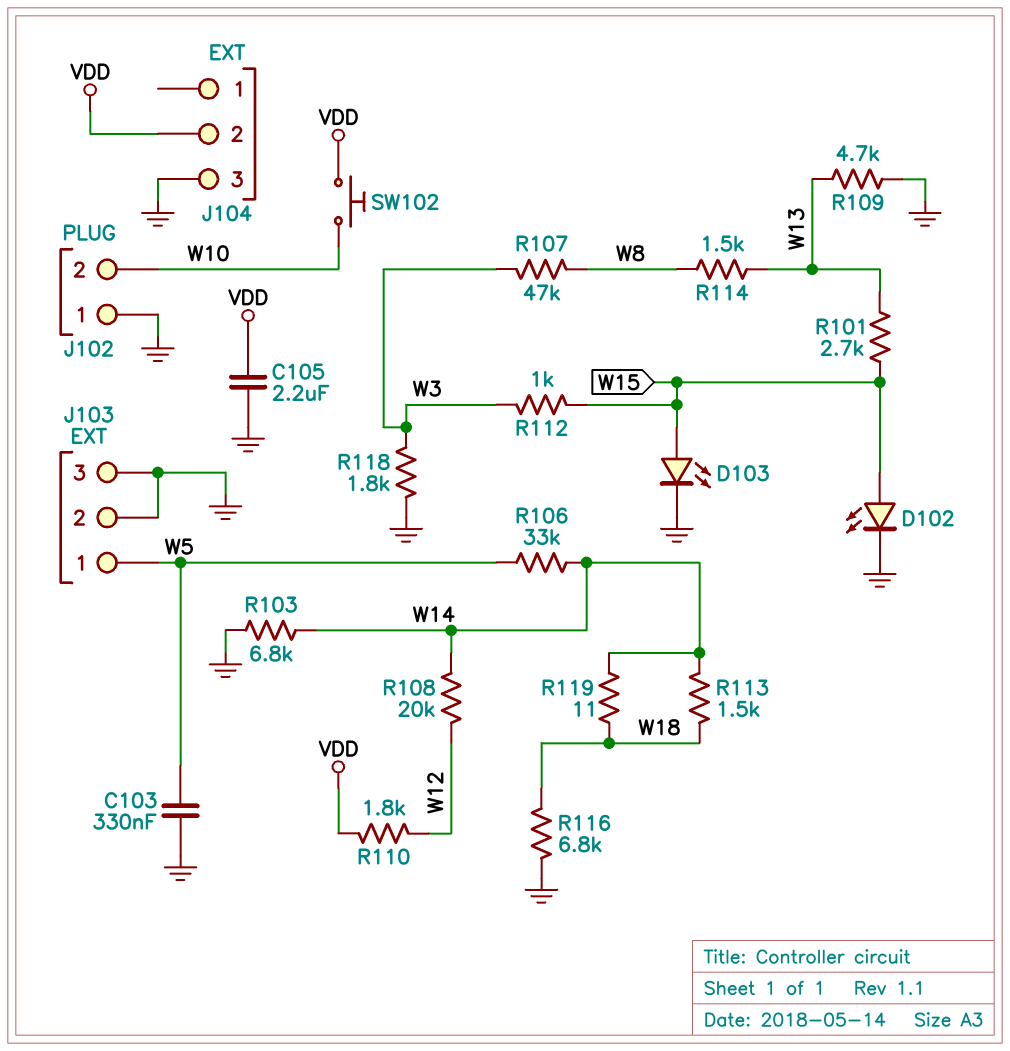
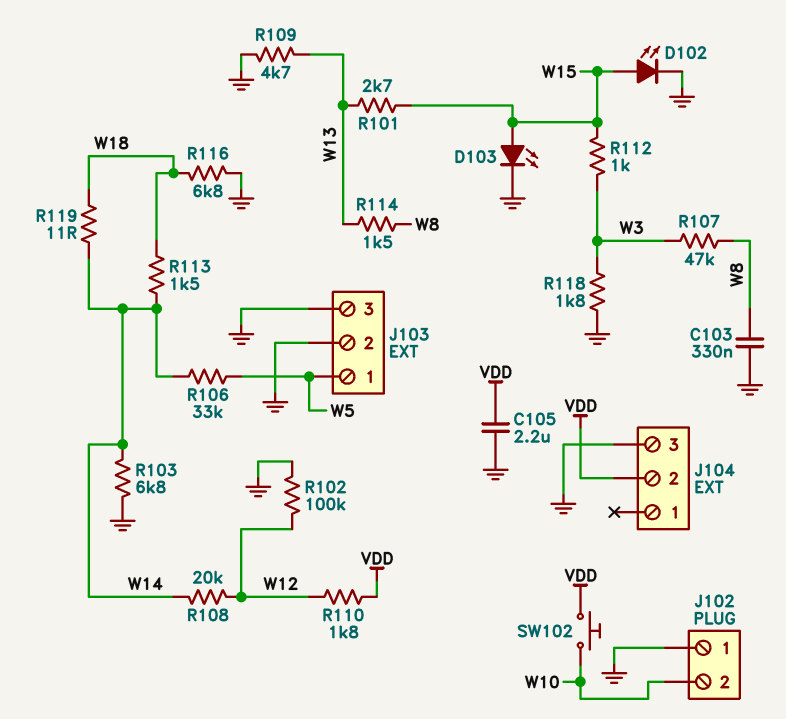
C103: 330nF (GND, W5) -> 330nF (GND, W8)
R102: none -> 100k (GND, W12)

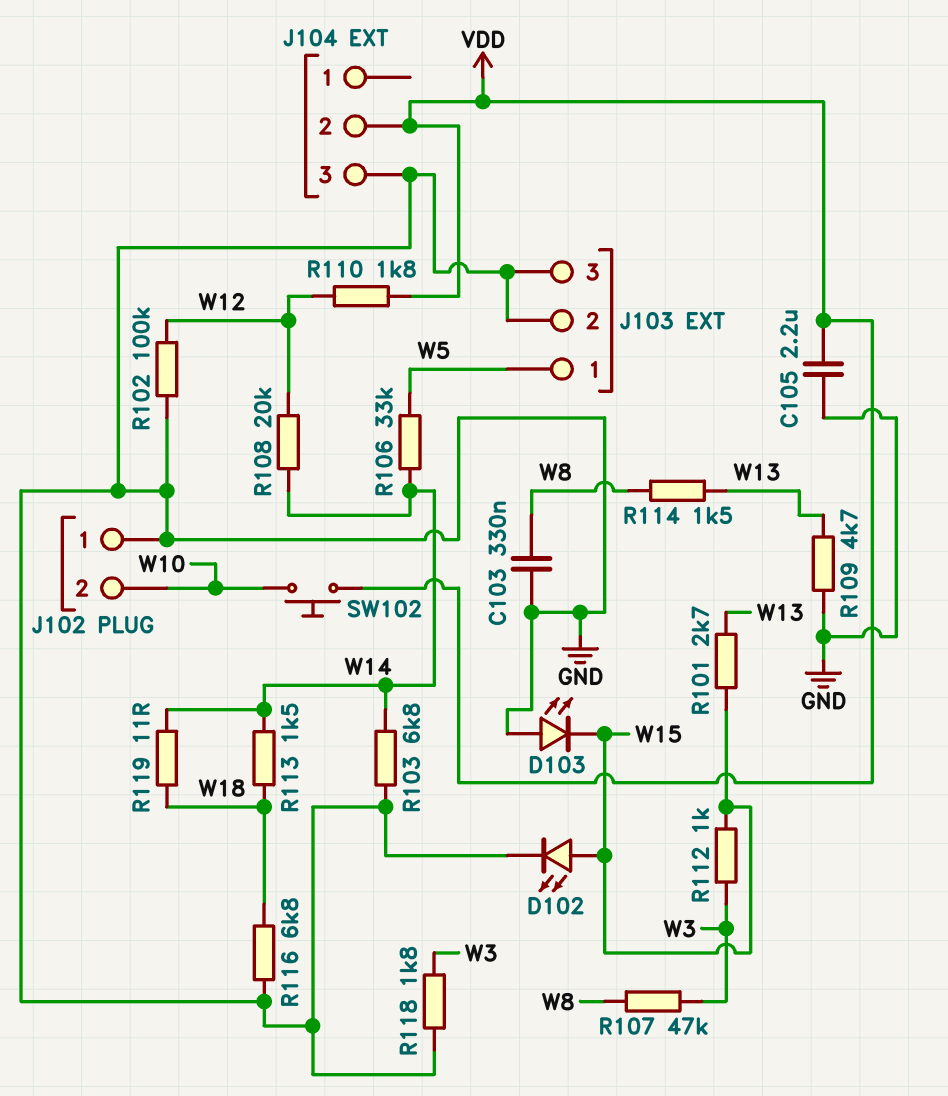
D103: LED (A W15, K GND) -> LED (A GND, K W15)

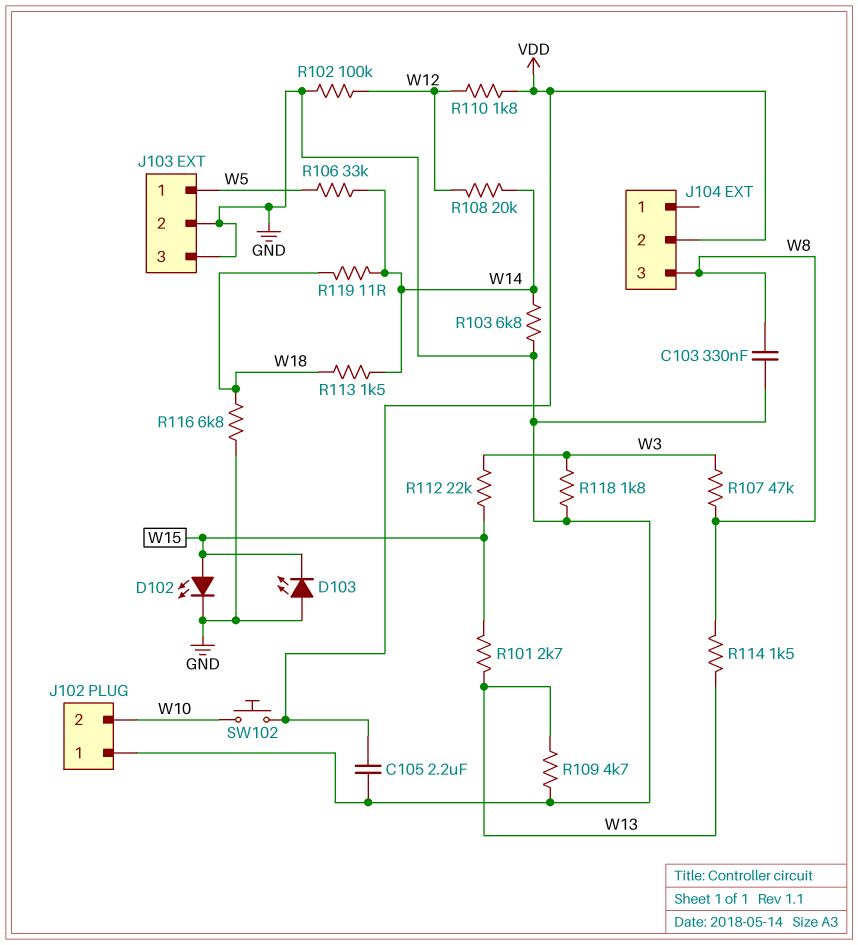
J104 pin 3: GND -> W8
R112: 1k (W3, W15) -> 22k (W3, W15)

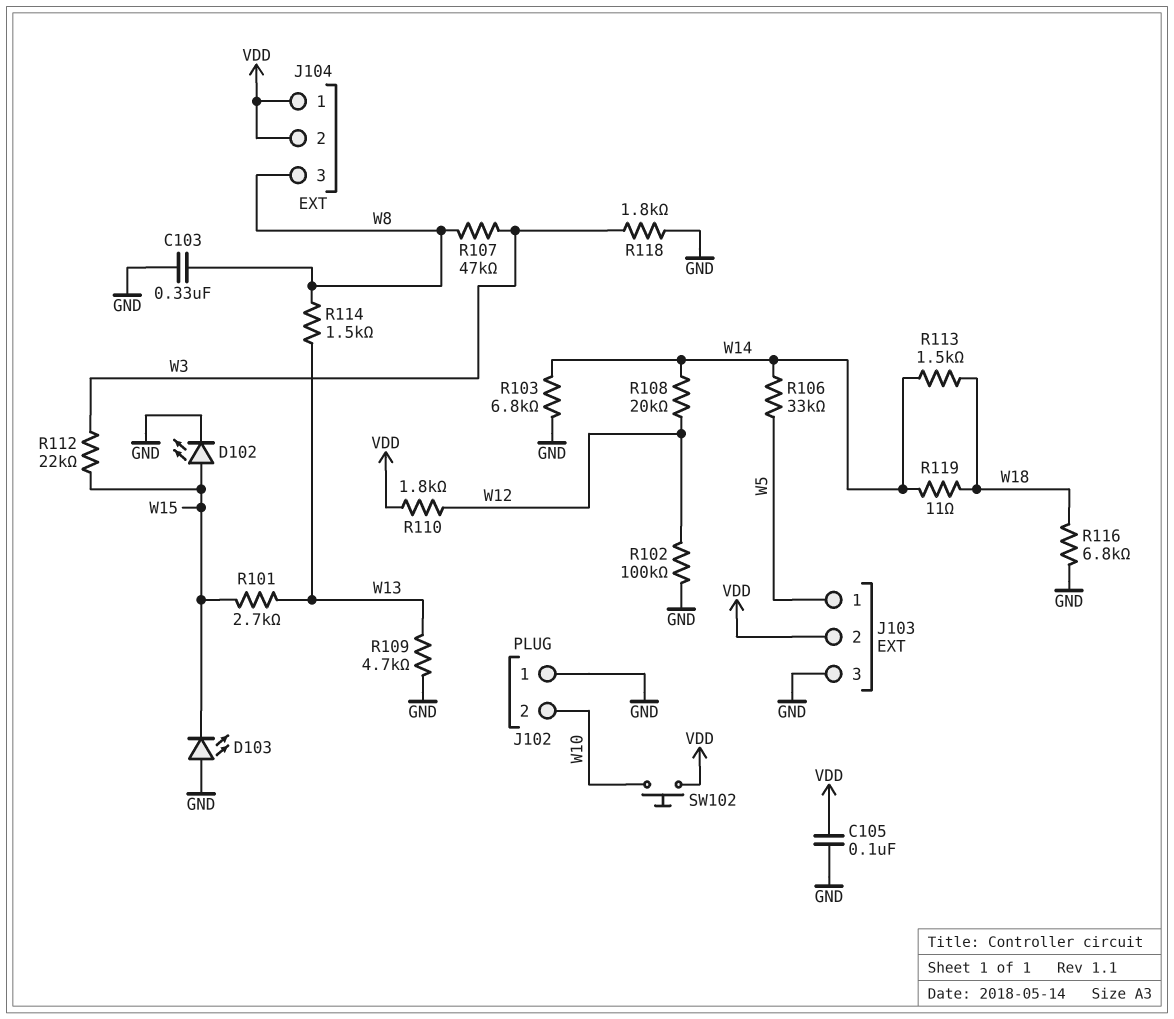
C105: 2.2uF (GND, VDD) -> 100nF (GND, VDD)
J103 pin 2: GND -> VDD
J104 pin 1: none -> VDD

